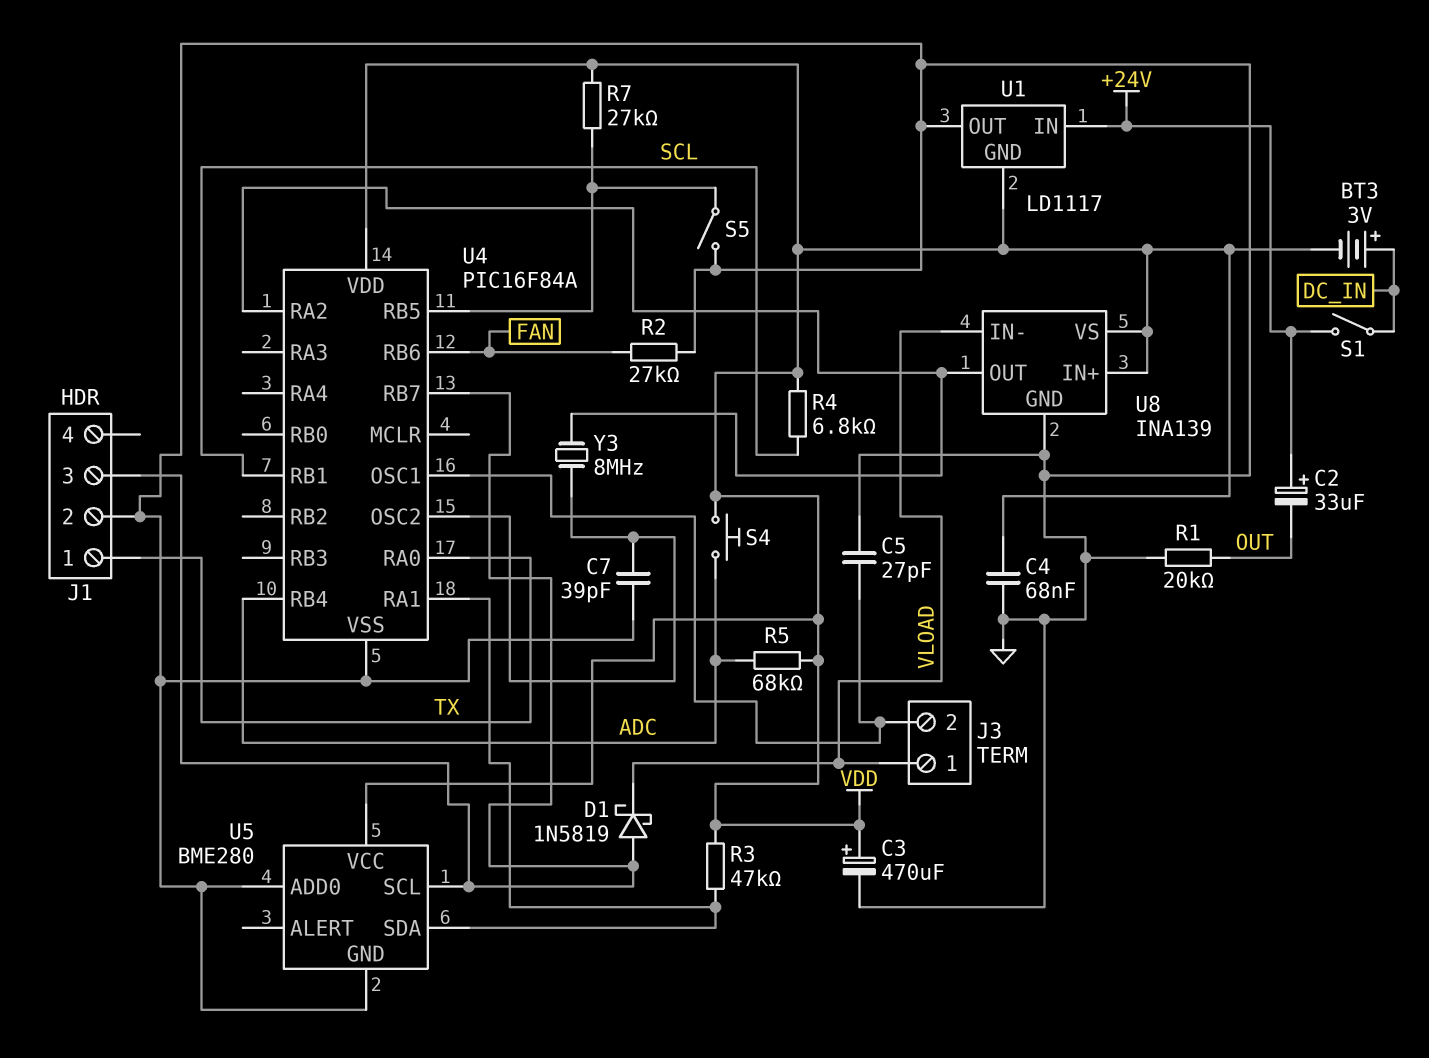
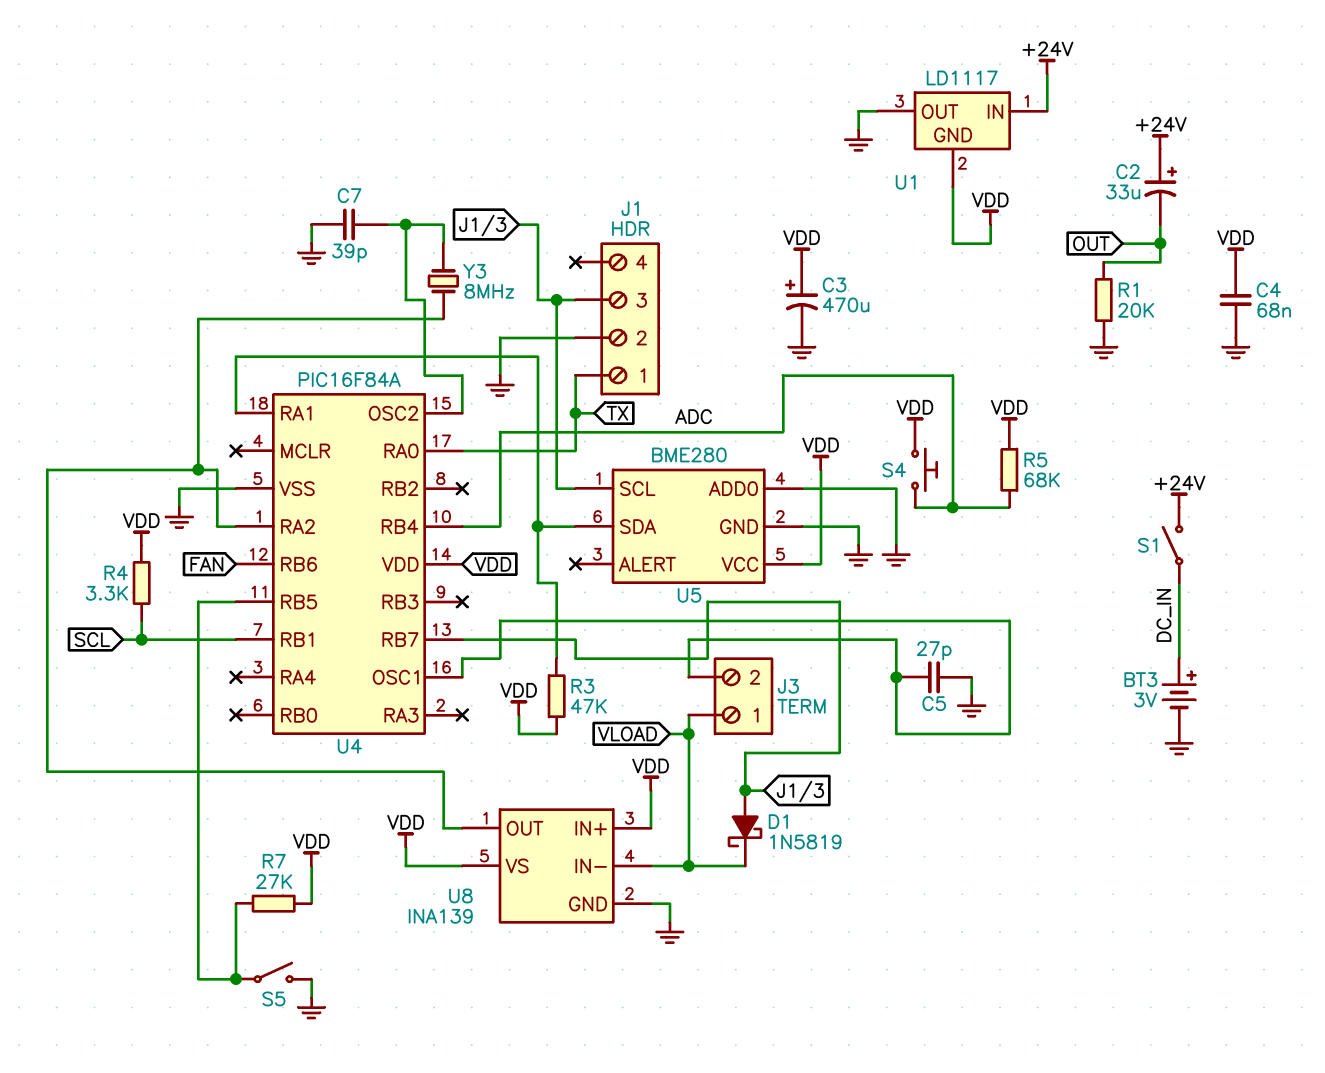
BT3: 3V (plus DC_IN, minus VDD) -> 3V (plus DC_IN, minus GND)
R2: 27k (FAN, GND) -> none
R4: 6.8k (SCL, VDD) -> 3.3k (SCL, VDD)

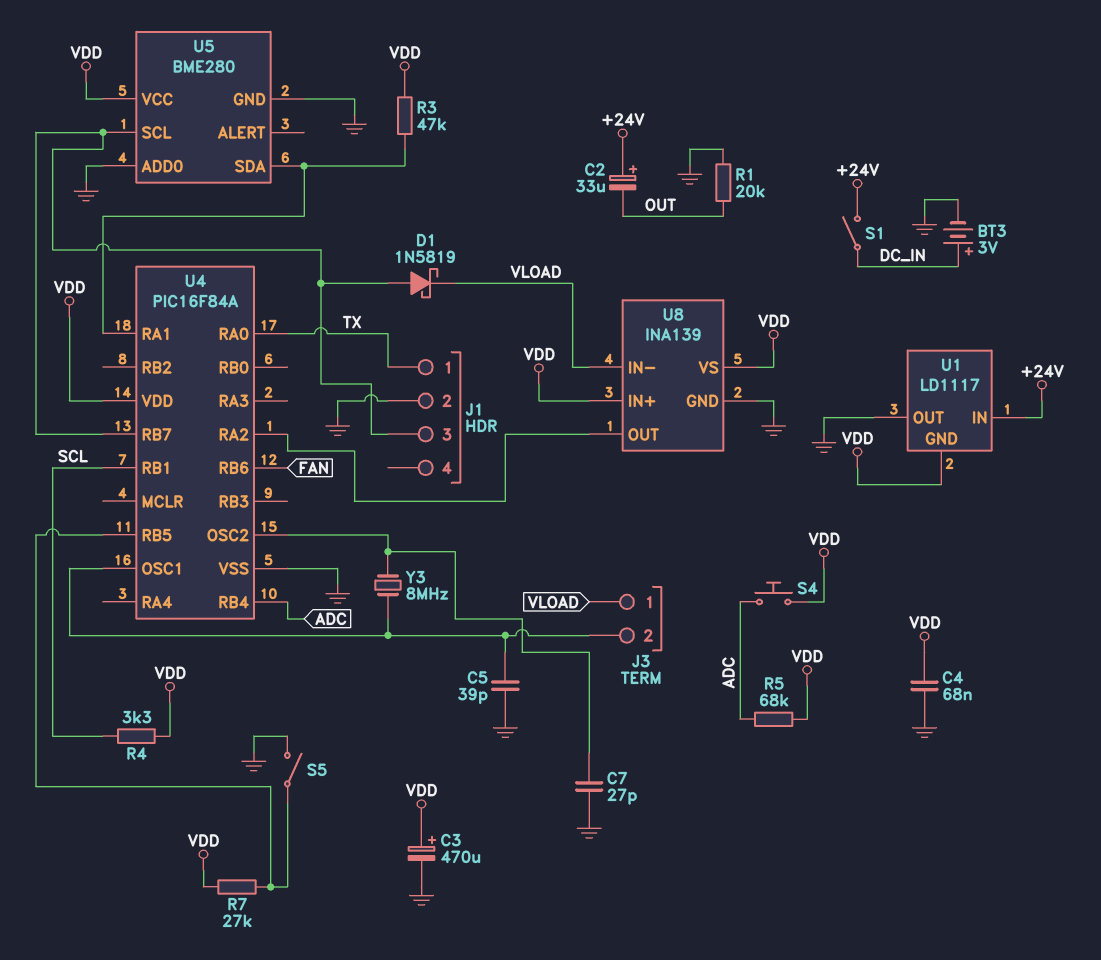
C5: 27pF (GND, J3/2) -> 39pF (GND, J3/2)
C7: 39pF (GND, U4/OSC2) -> 27pF (GND, U4/OSC2)
Y3: 8MHz (U4/OSC2, U4/RA2) -> 8MHz (J3/2, U4/OSC2)

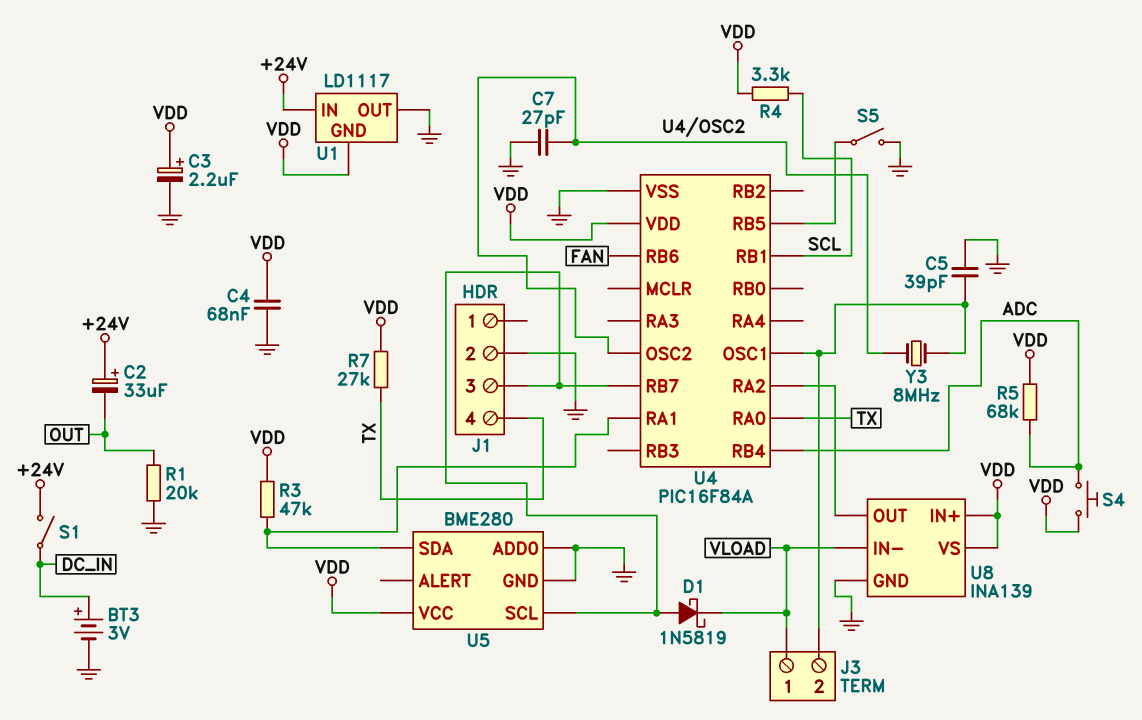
C3: 470uF (plus VDD, minus GND) -> 2.2uF (plus VDD, minus GND)
J1 pin 1: TX -> none
J1 pin 4: none -> TX
R7: 27k (U4/RB5, VDD) -> 27k (TX, VDD)

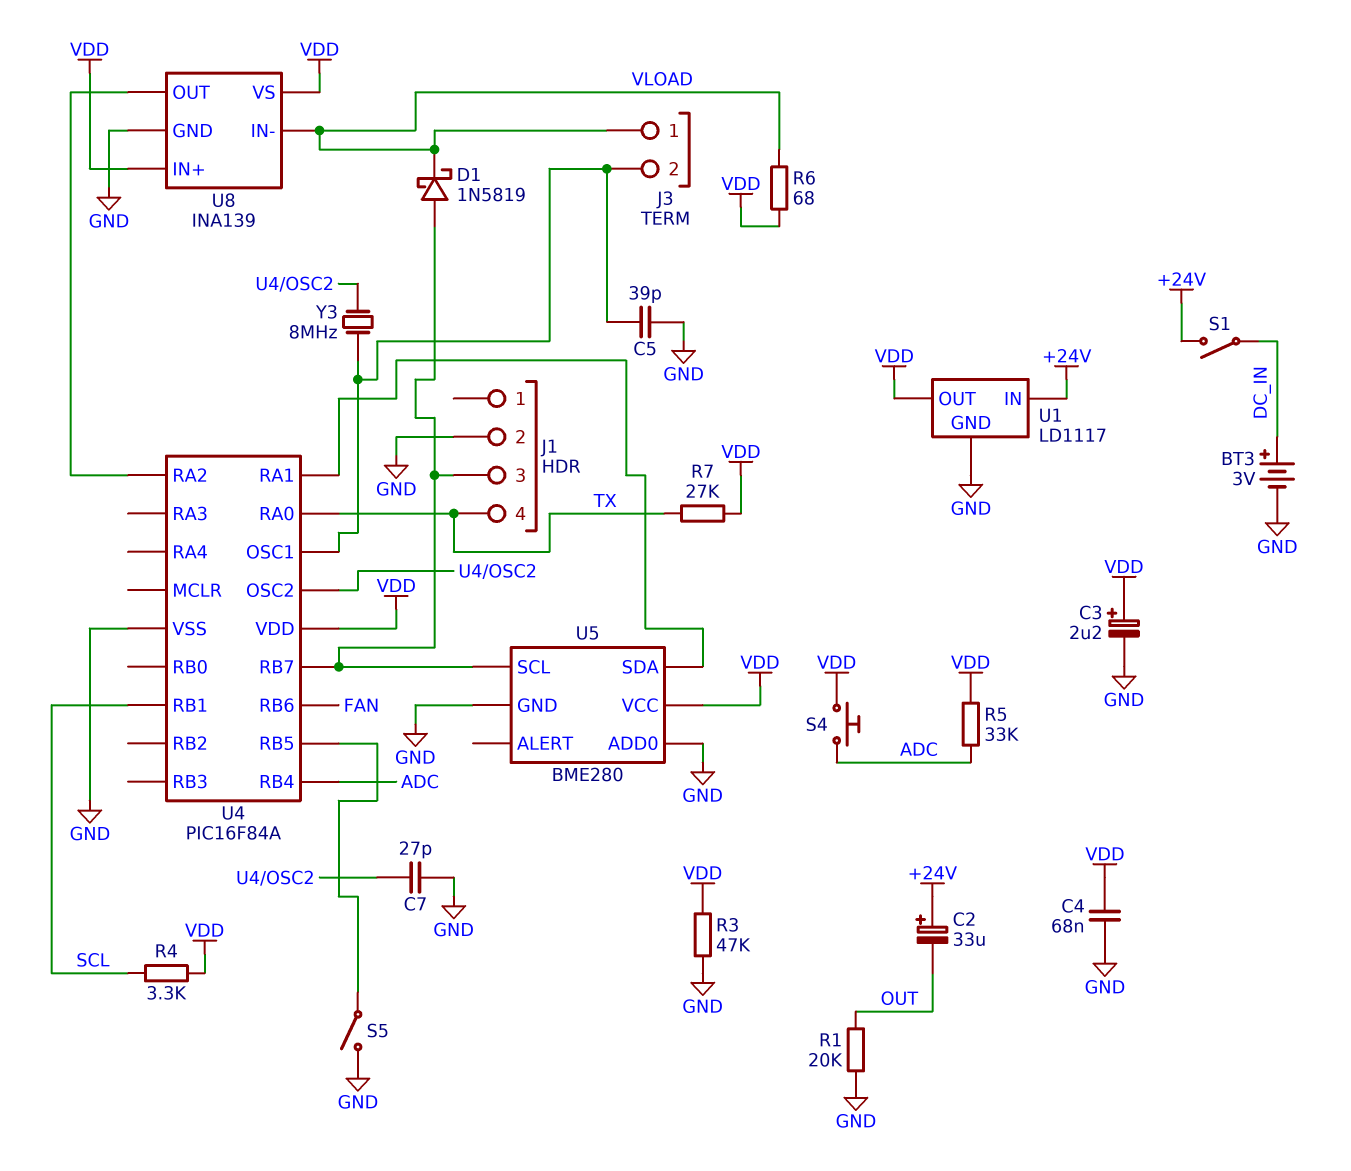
R3: 47k (U4/RA1, VDD) -> 47k (GND, VDD)
R5: 68k (ADC, VDD) -> 33k (ADC, VDD)
R6: none -> 68 (VDD, VLOAD)
U1 pin GND: VDD -> GND
U1 pin OUT: GND -> VDD

